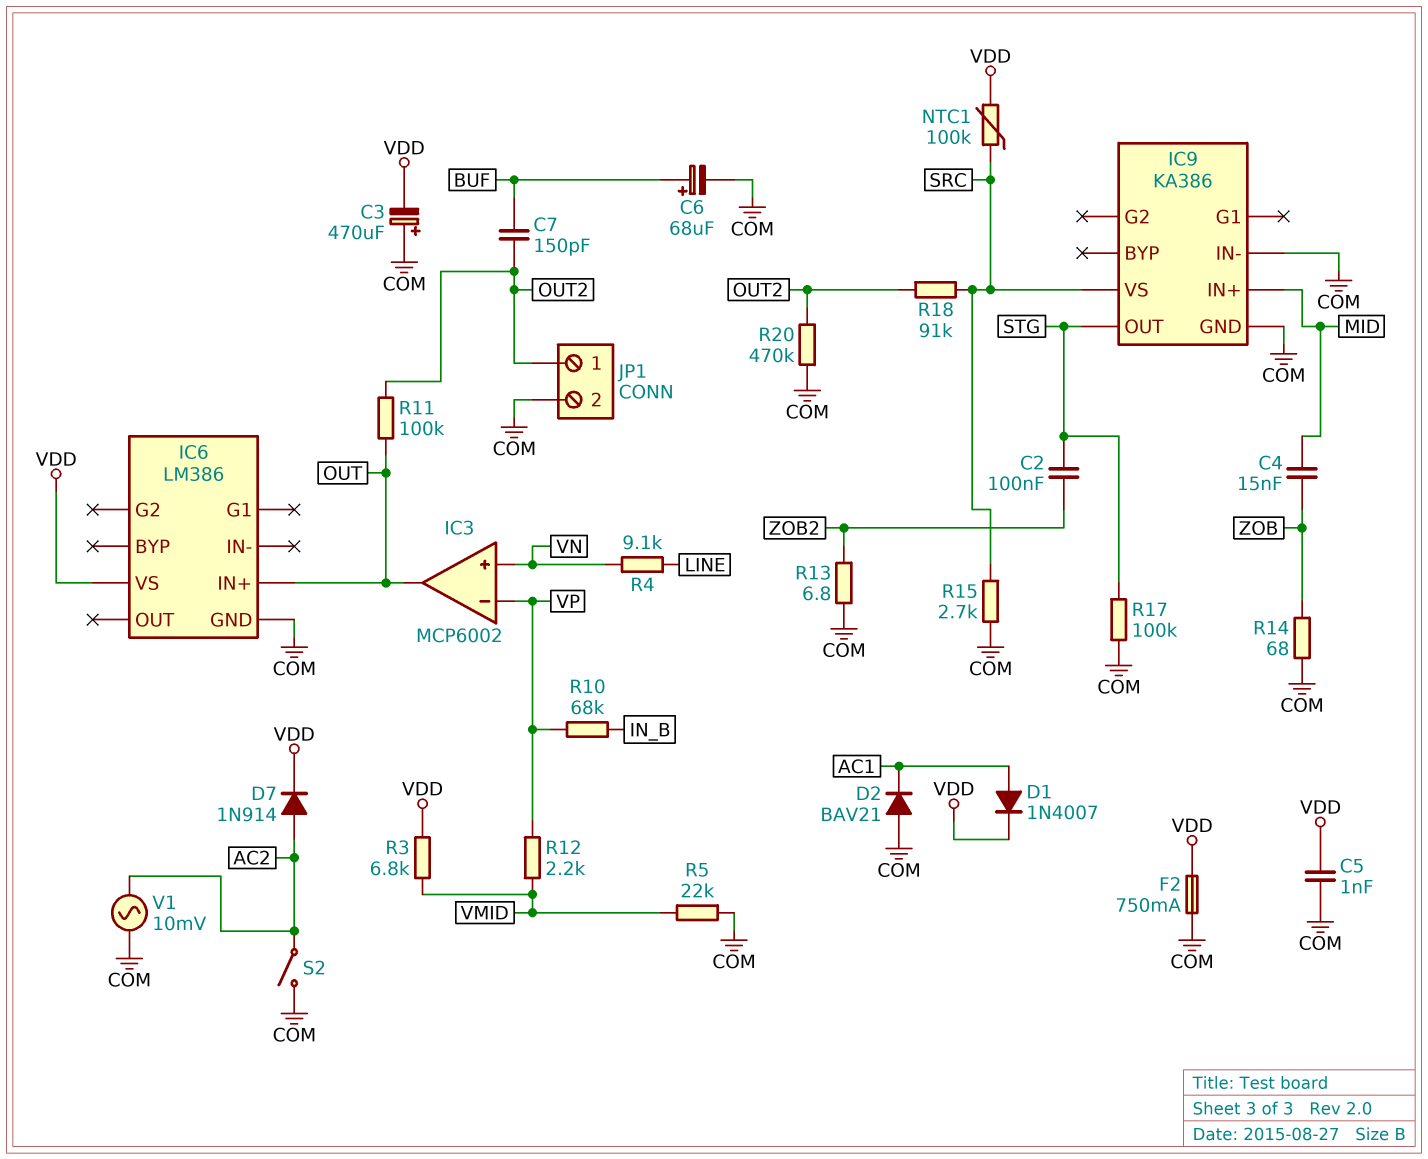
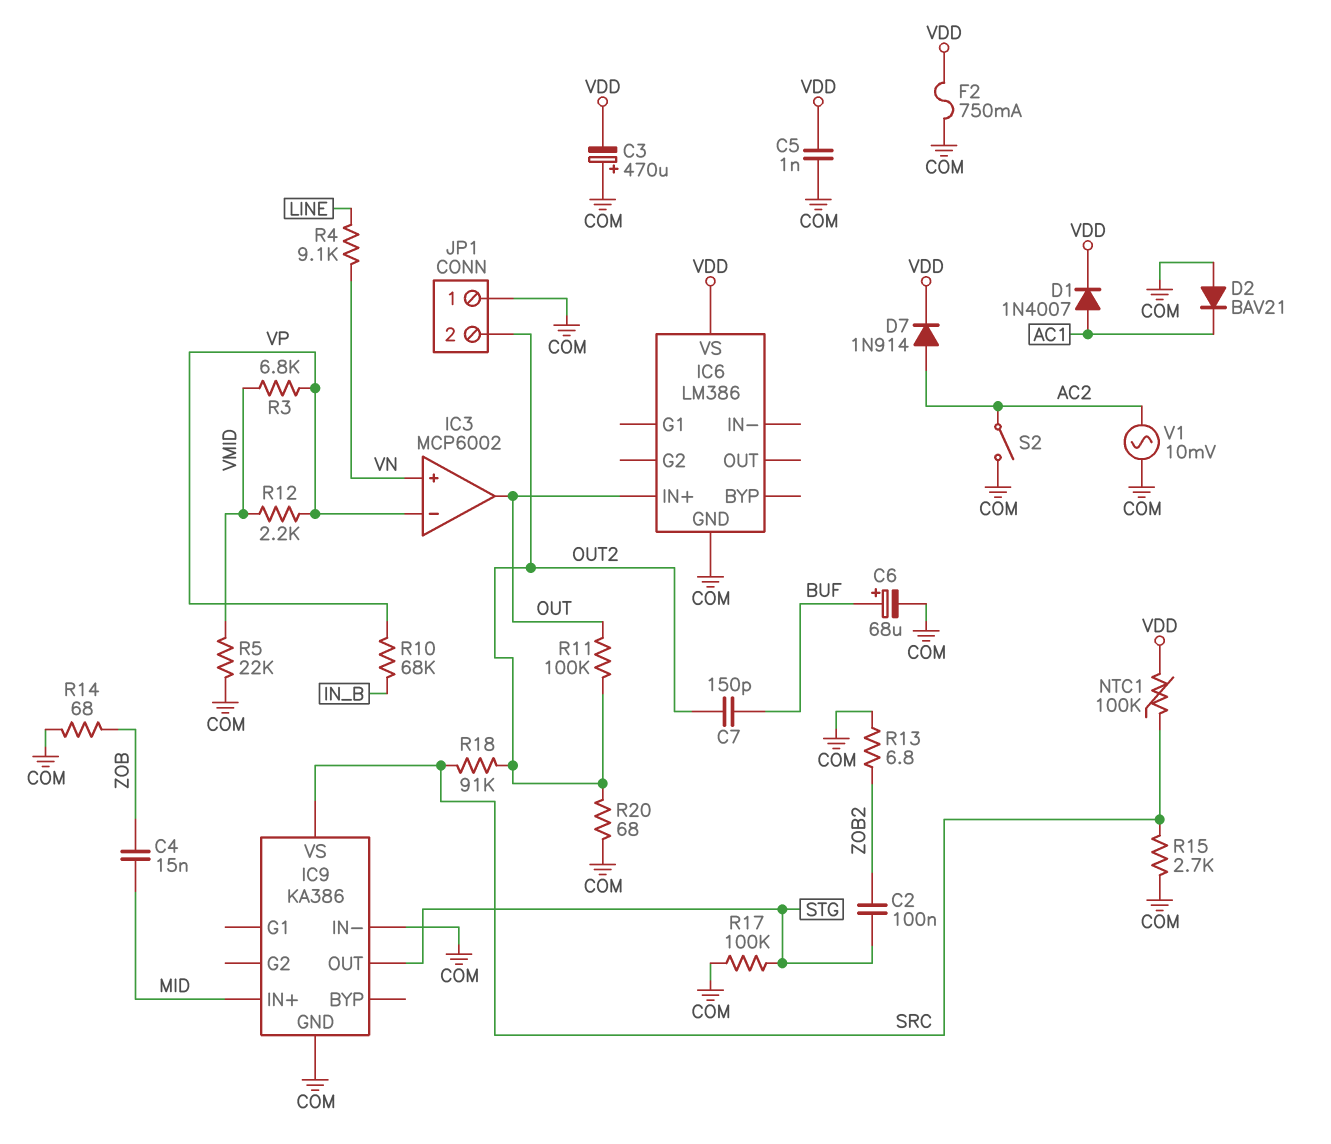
JP1 pin 1: OUT2 -> COM
JP1 pin 2: COM -> OUT2
R3: 6.8k (VDD, VMID) -> 6.8k (VMID, VP)
R20: 470k (COM, OUT2) -> 68 (COM, OUT2)

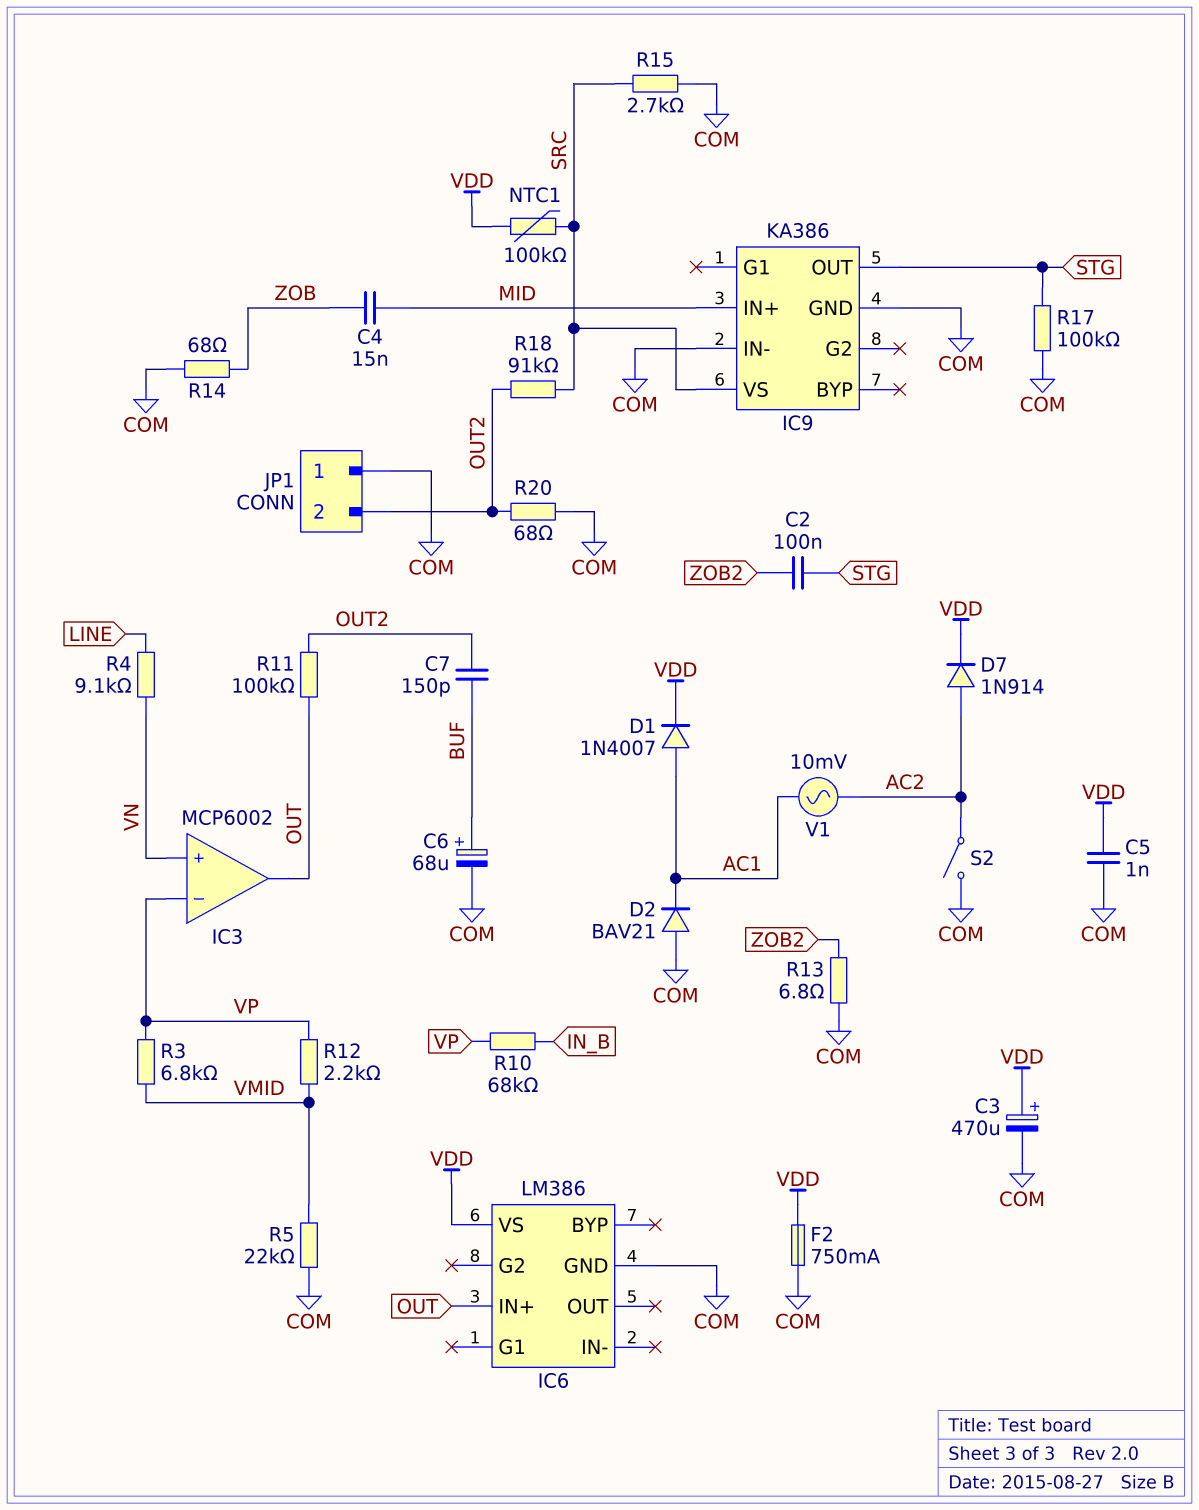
C3: 470uF (plus COM, minus VDD) -> 470uF (plus VDD, minus COM)
V1: AC 10mV (AC2, COM) -> AC 10mV (AC1, AC2)

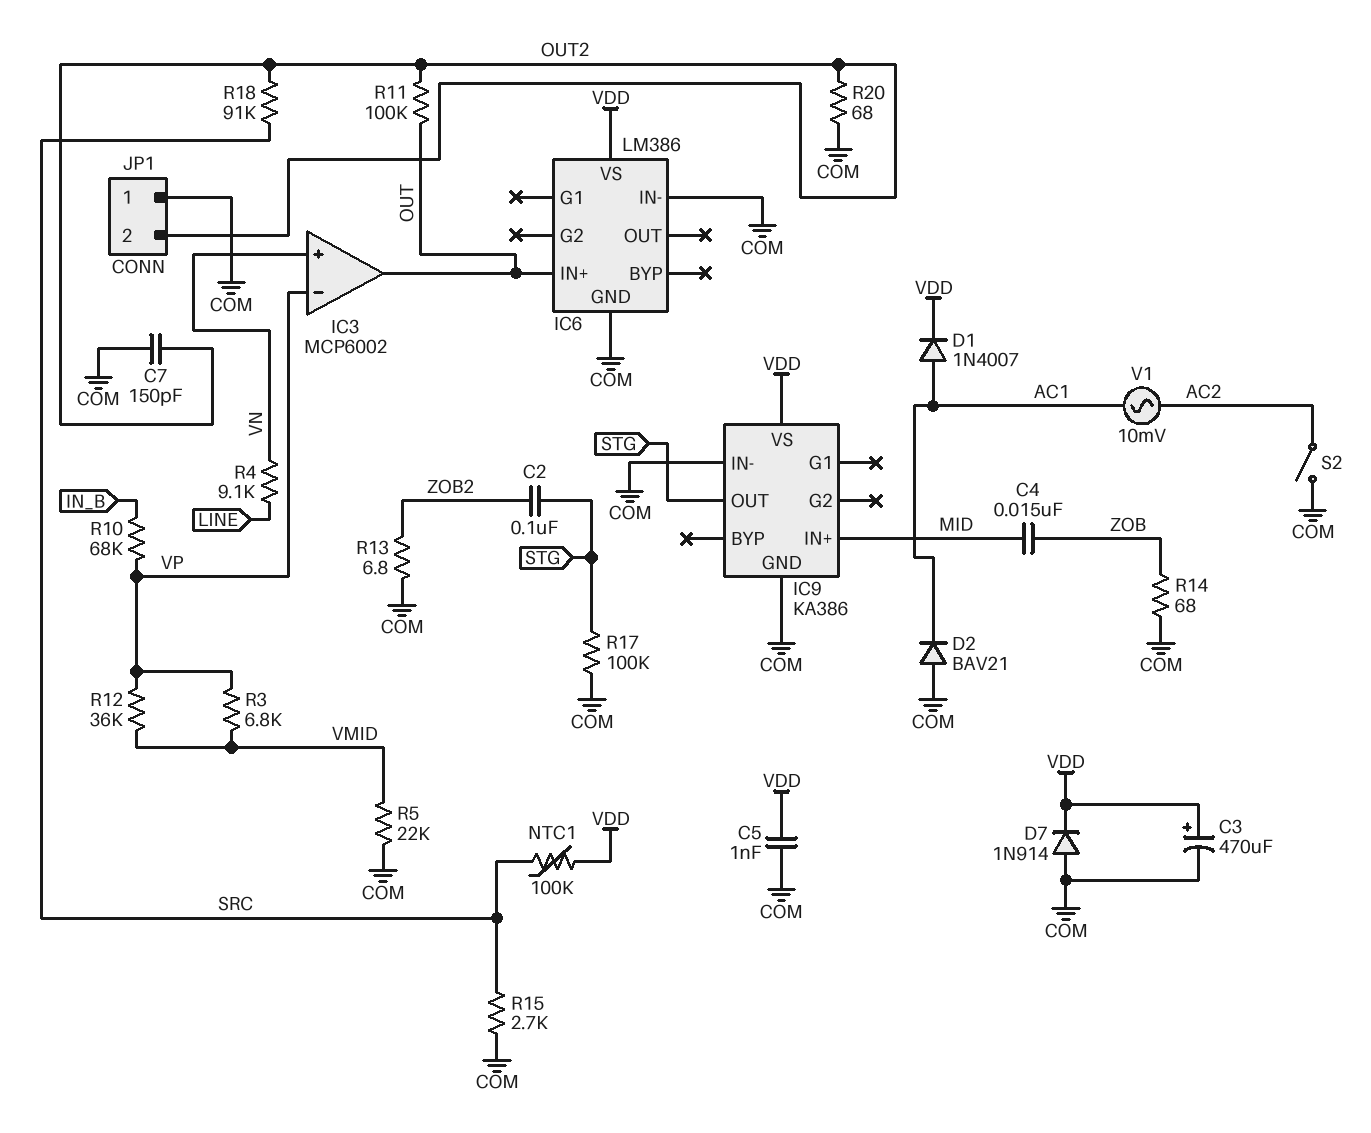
C6: 68uF (plus BUF, minus COM) -> none
C7: 150pF (BUF, OUT2) -> 150pF (COM, OUT2)
D7: diode 1N914 (A AC2, K VDD) -> diode 1N914 (A COM, K VDD)
F2: 750mA (COM, VDD) -> none
IC6 pin IN-: none -> COM
IC9 pin VS: SRC -> VDD
R12: 2.2k (VMID, VP) -> 36k (VMID, VP)

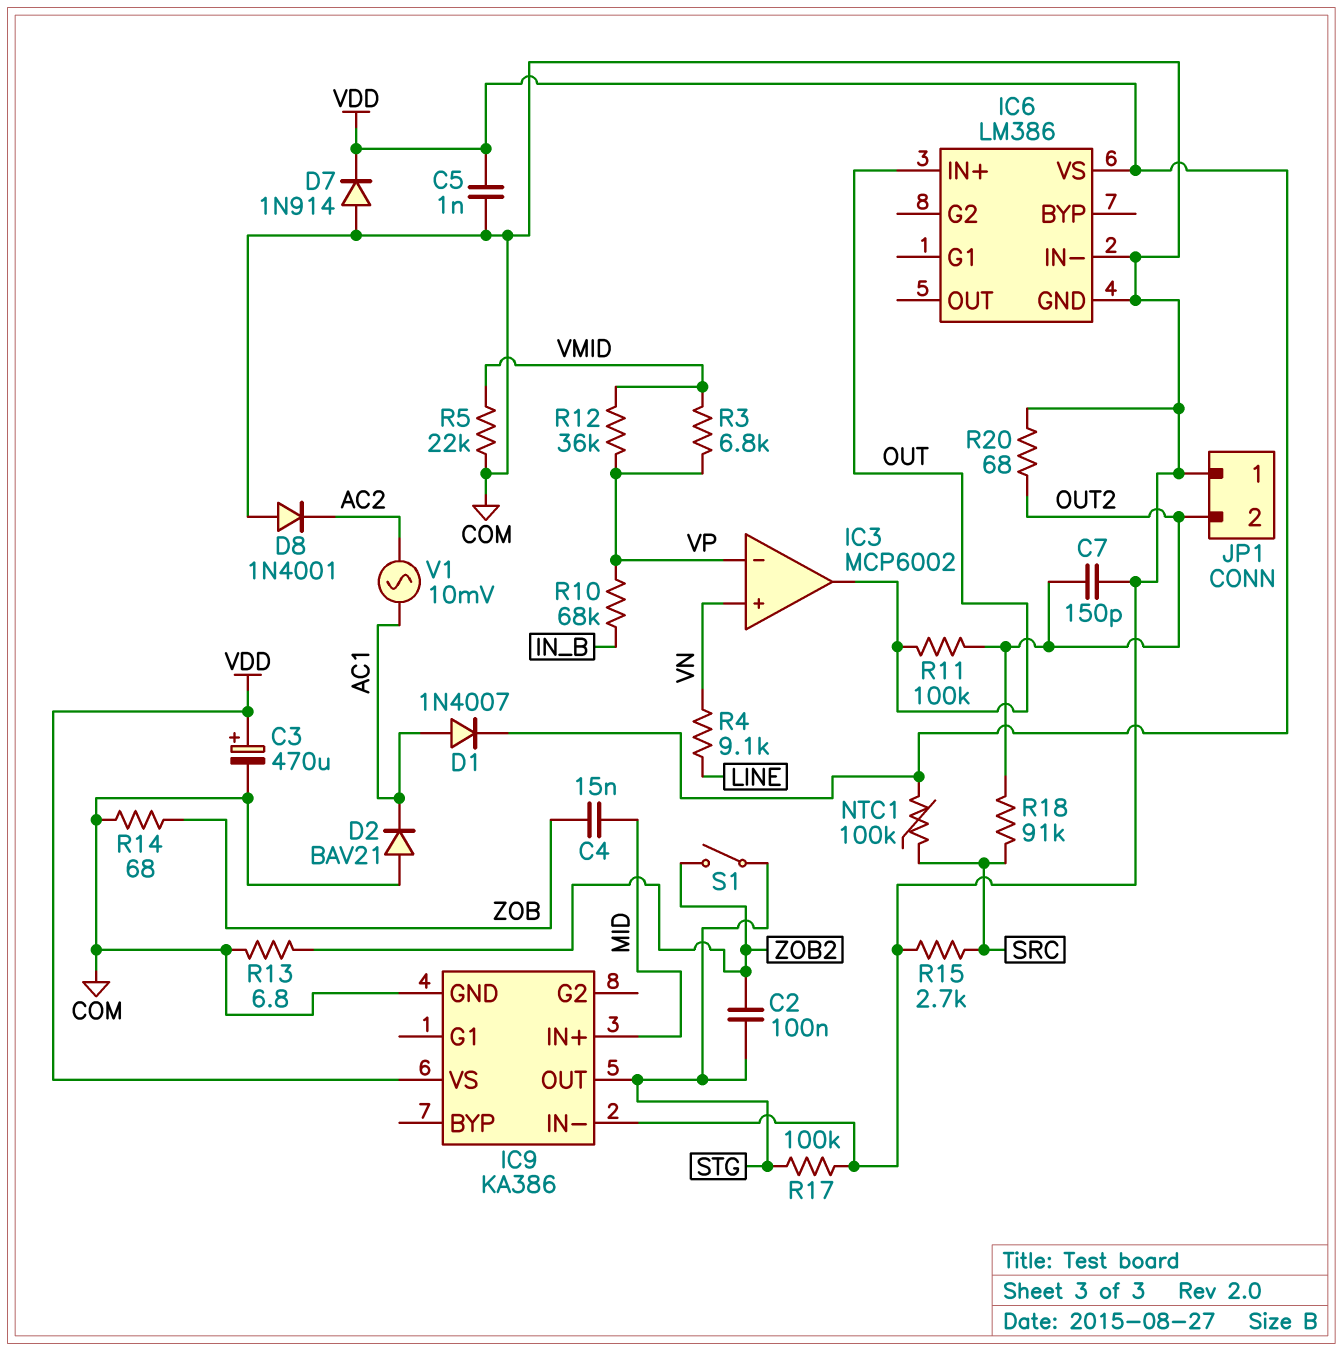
D8: none -> diode 1N4001 (A COM, K AC2)
S1: none -> switch (STG, ZOB2)
S2: switch (AC2, COM) -> none

